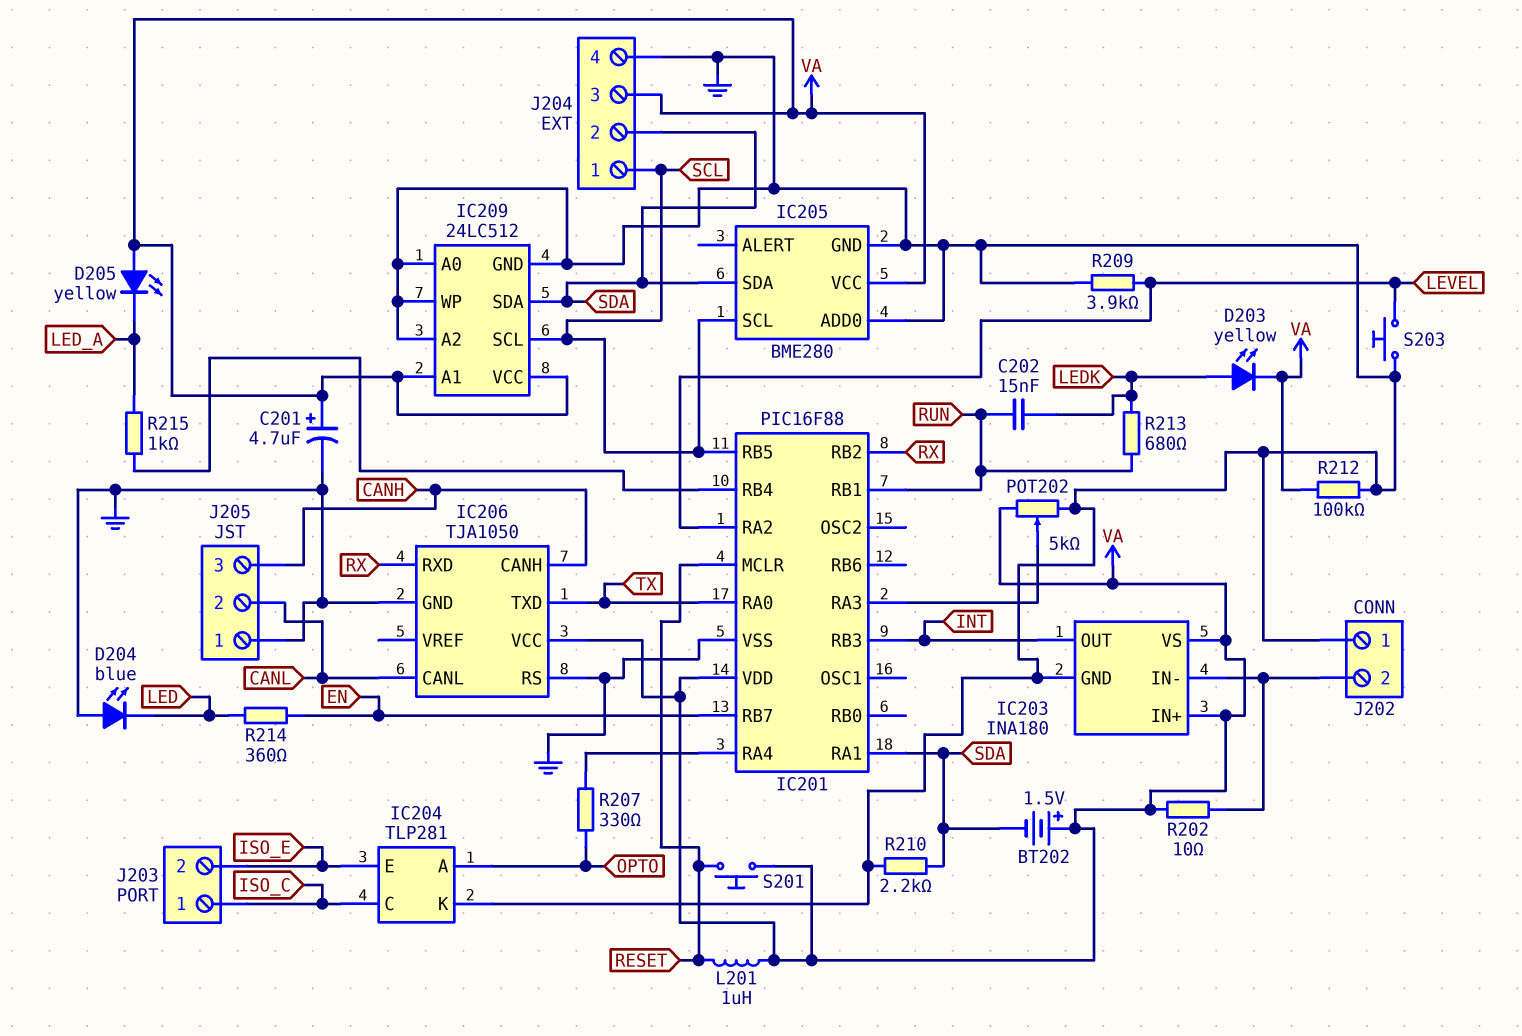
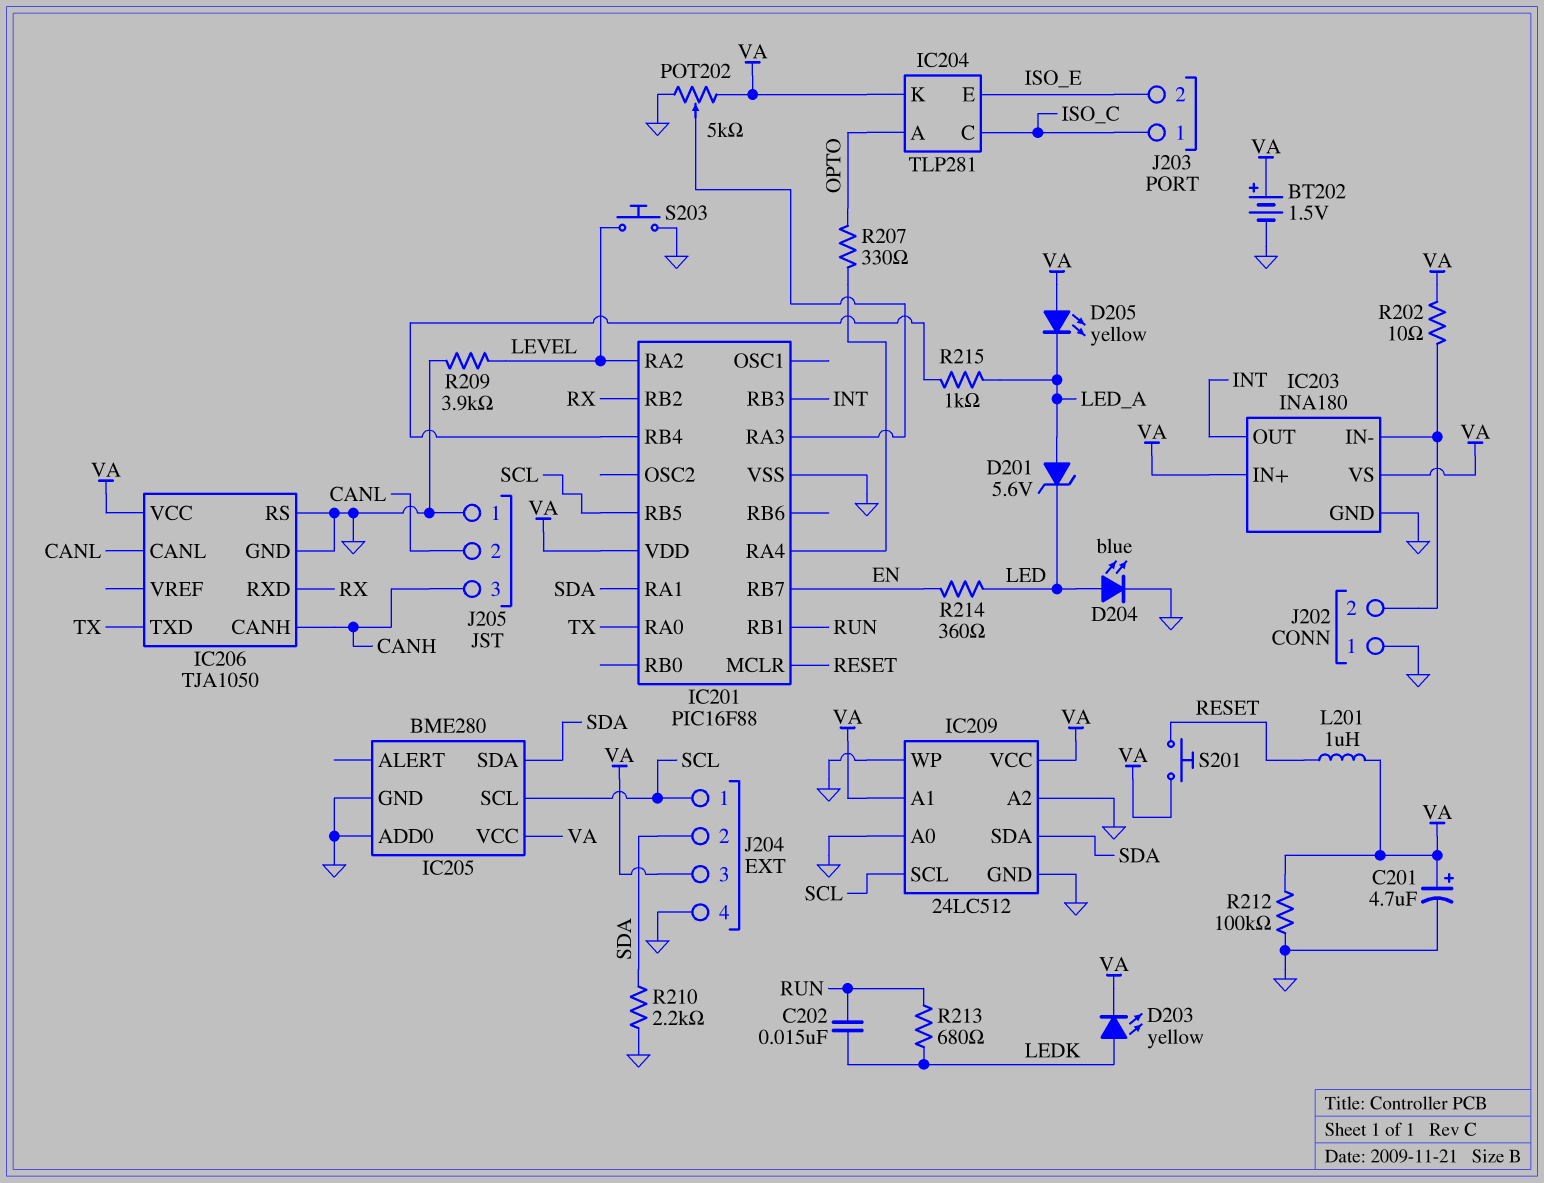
BT202: 1.5V (plus VA, minus SDA) -> 1.5V (plus VA, minus GND)
D201: none -> zener 5.6V (A LED_A, K LED)
D204: LED blue (A GND, K LED) -> LED blue (A LED, K GND)
IC204 pin K: GND -> VA

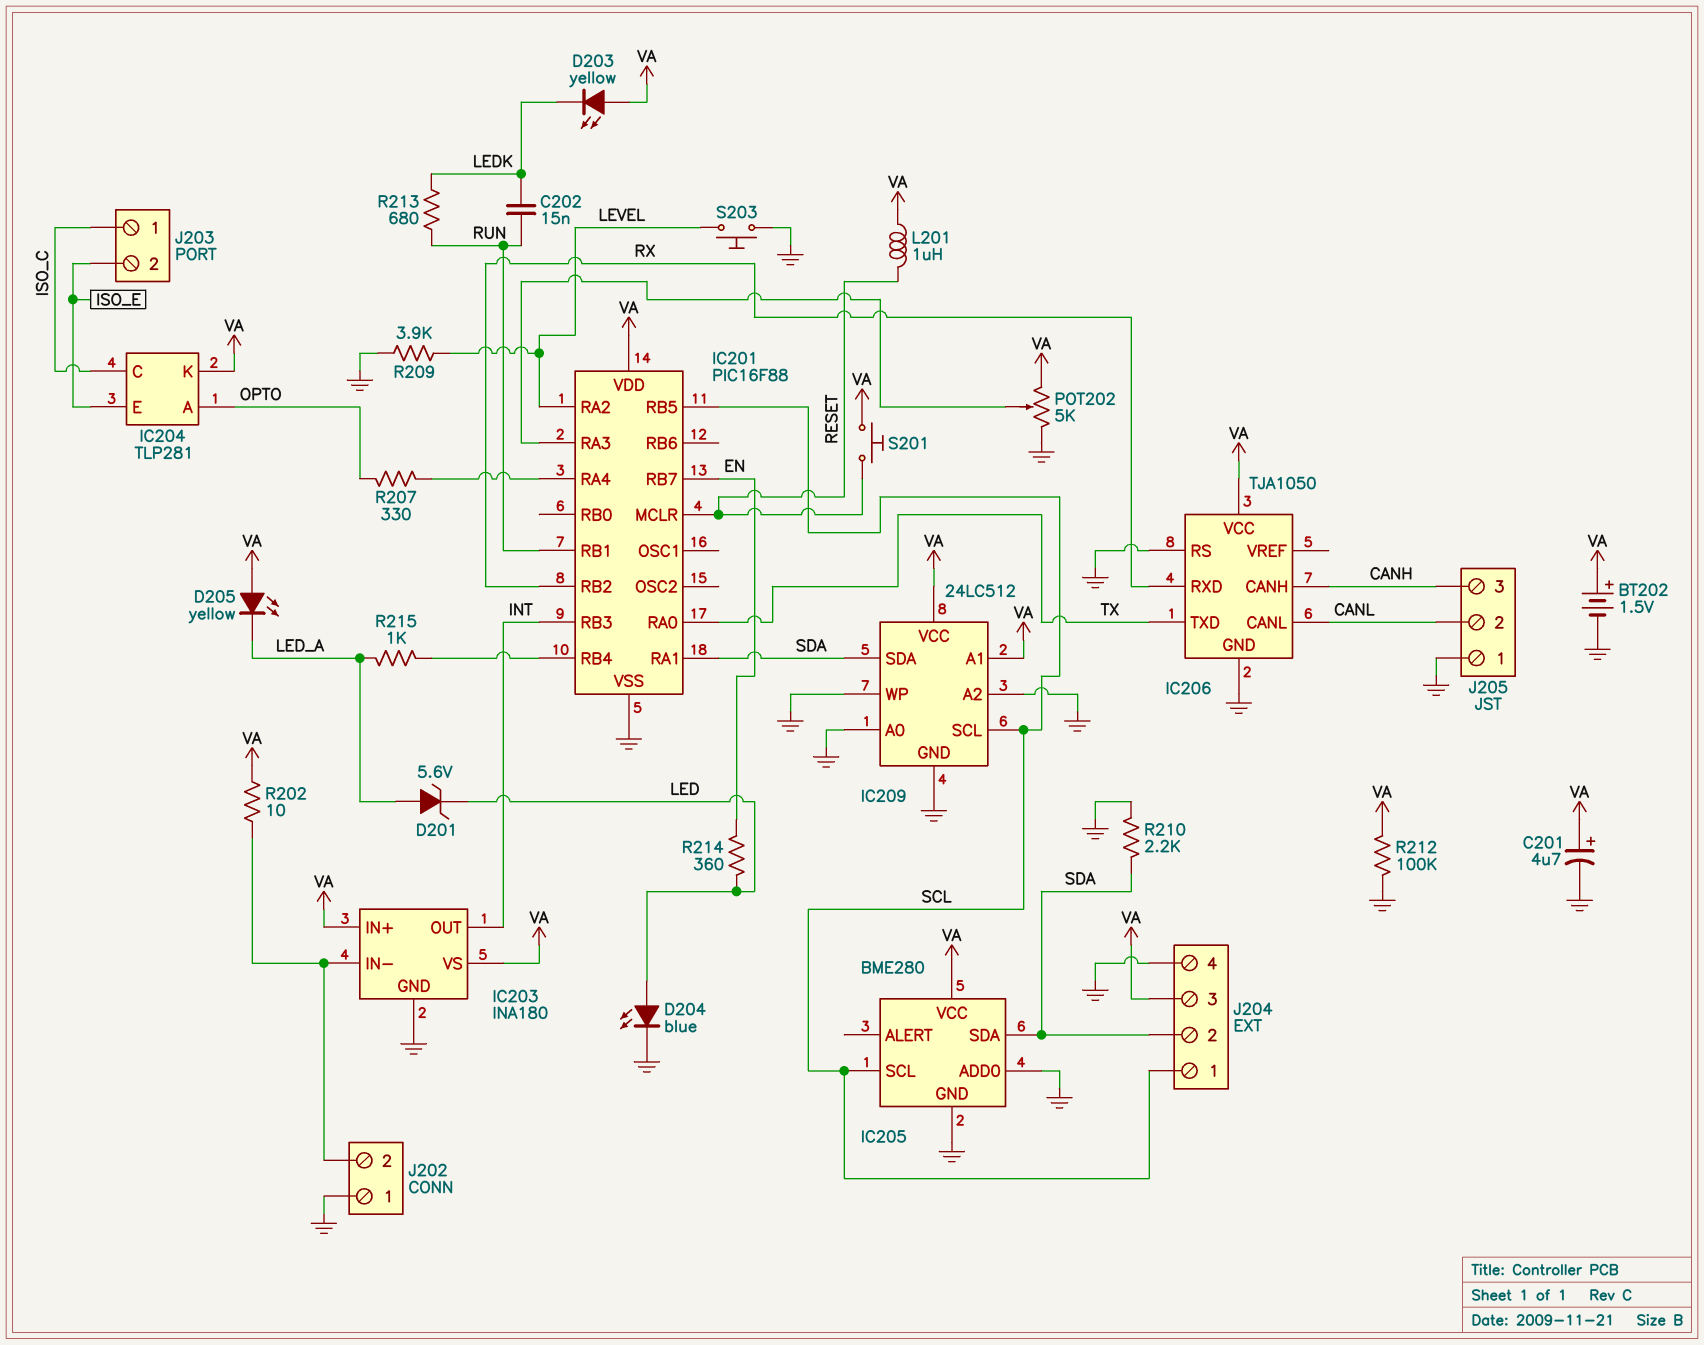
D203: LED yellow (A LEDK, K VA) -> LED yellow (A VA, K LEDK)

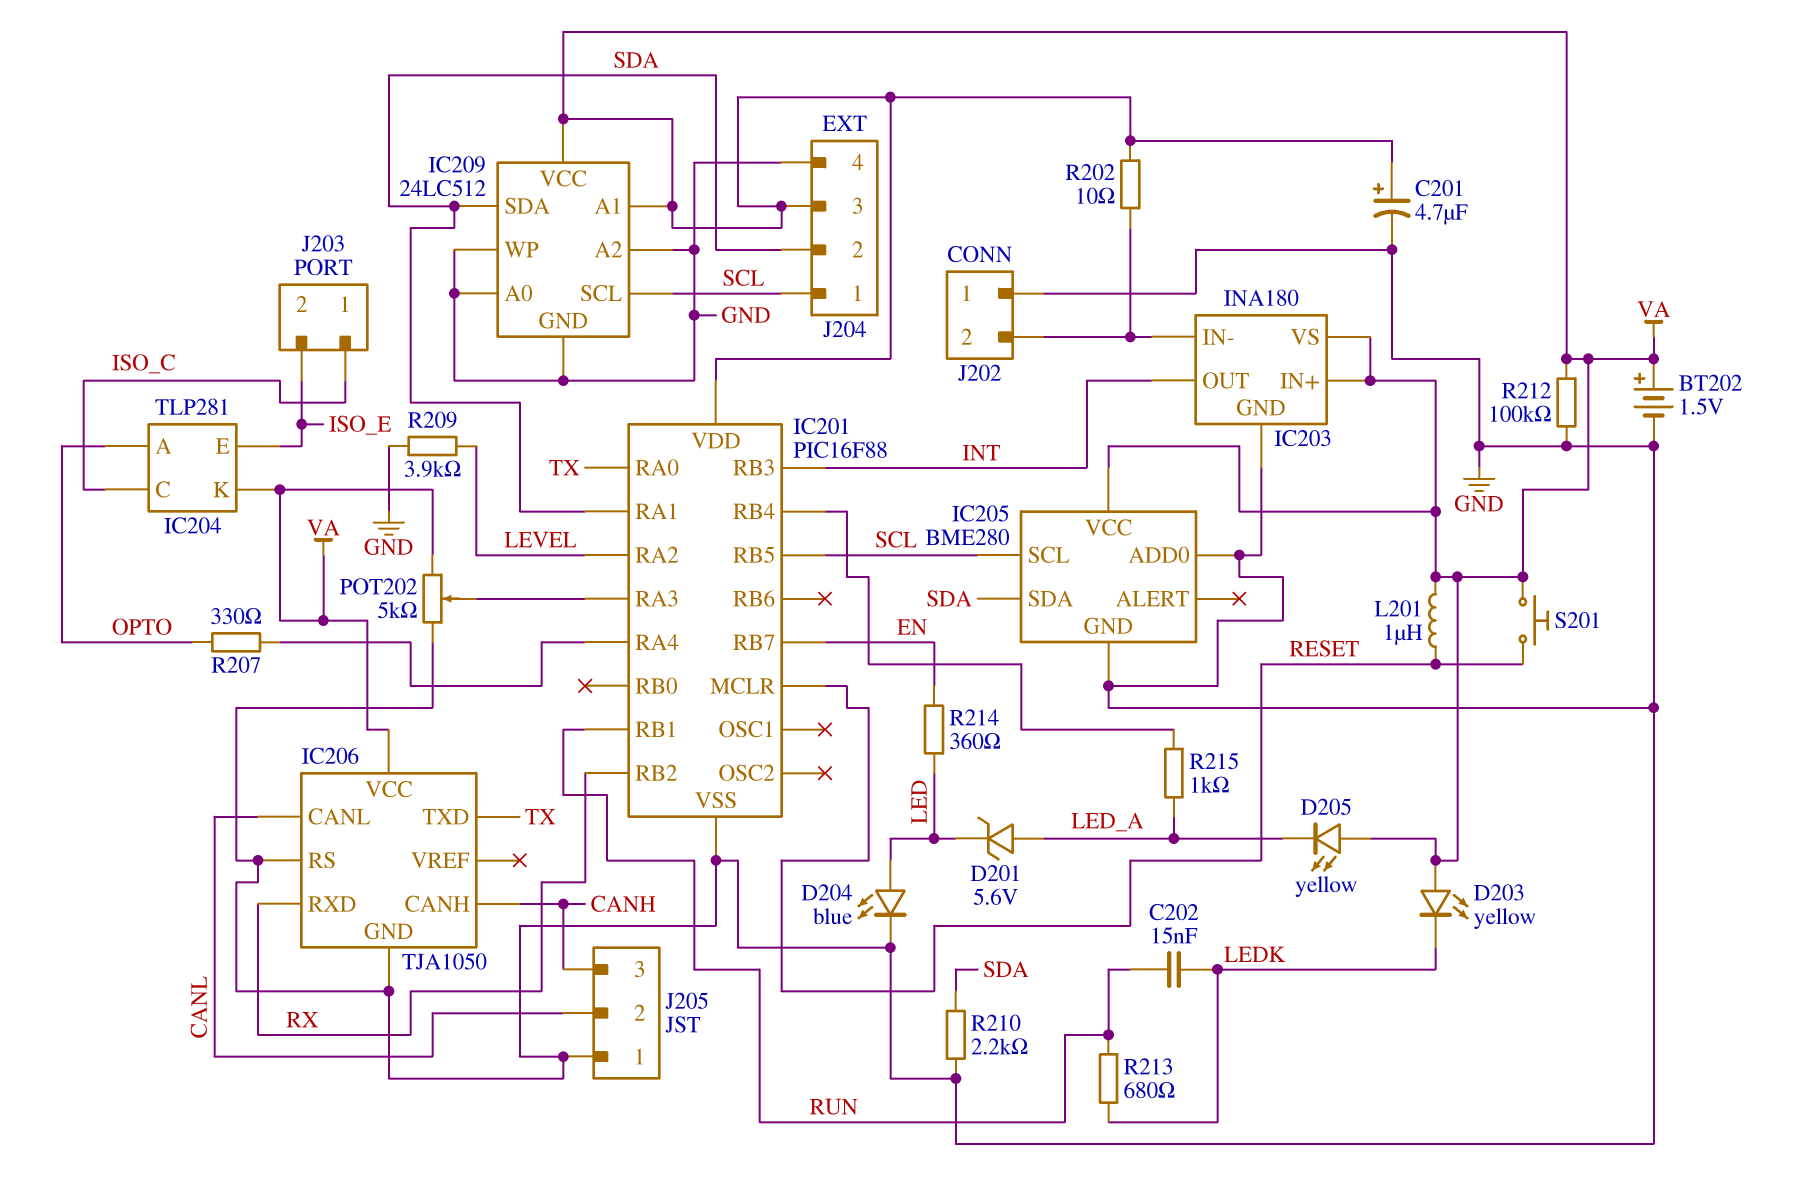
S203: button (GND, LEVEL) -> none

